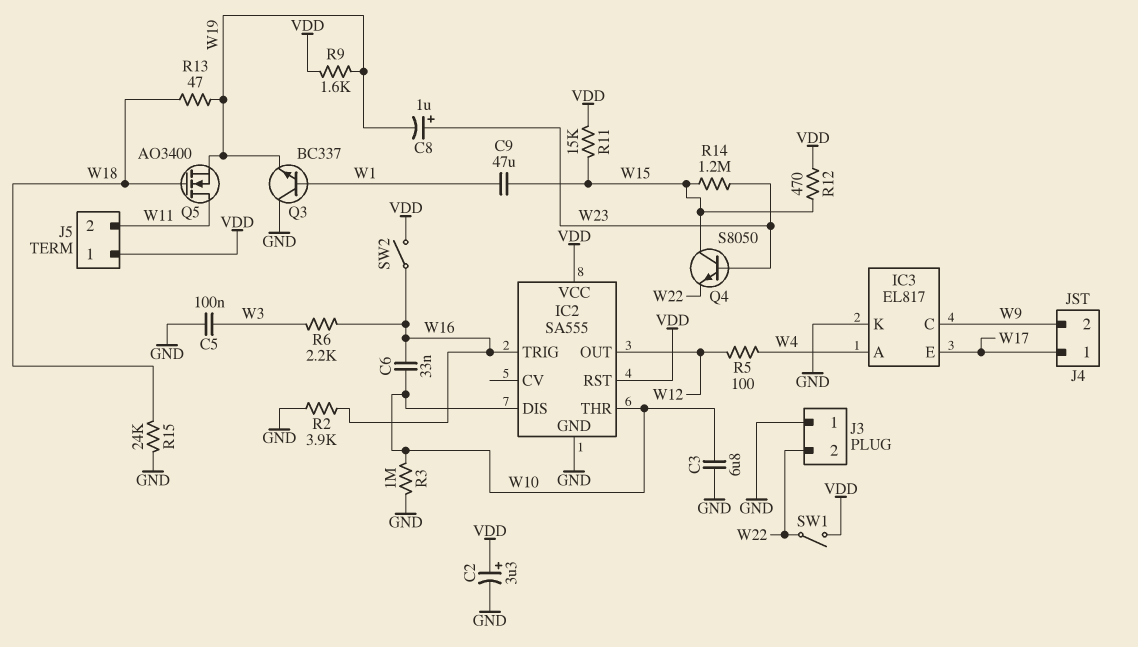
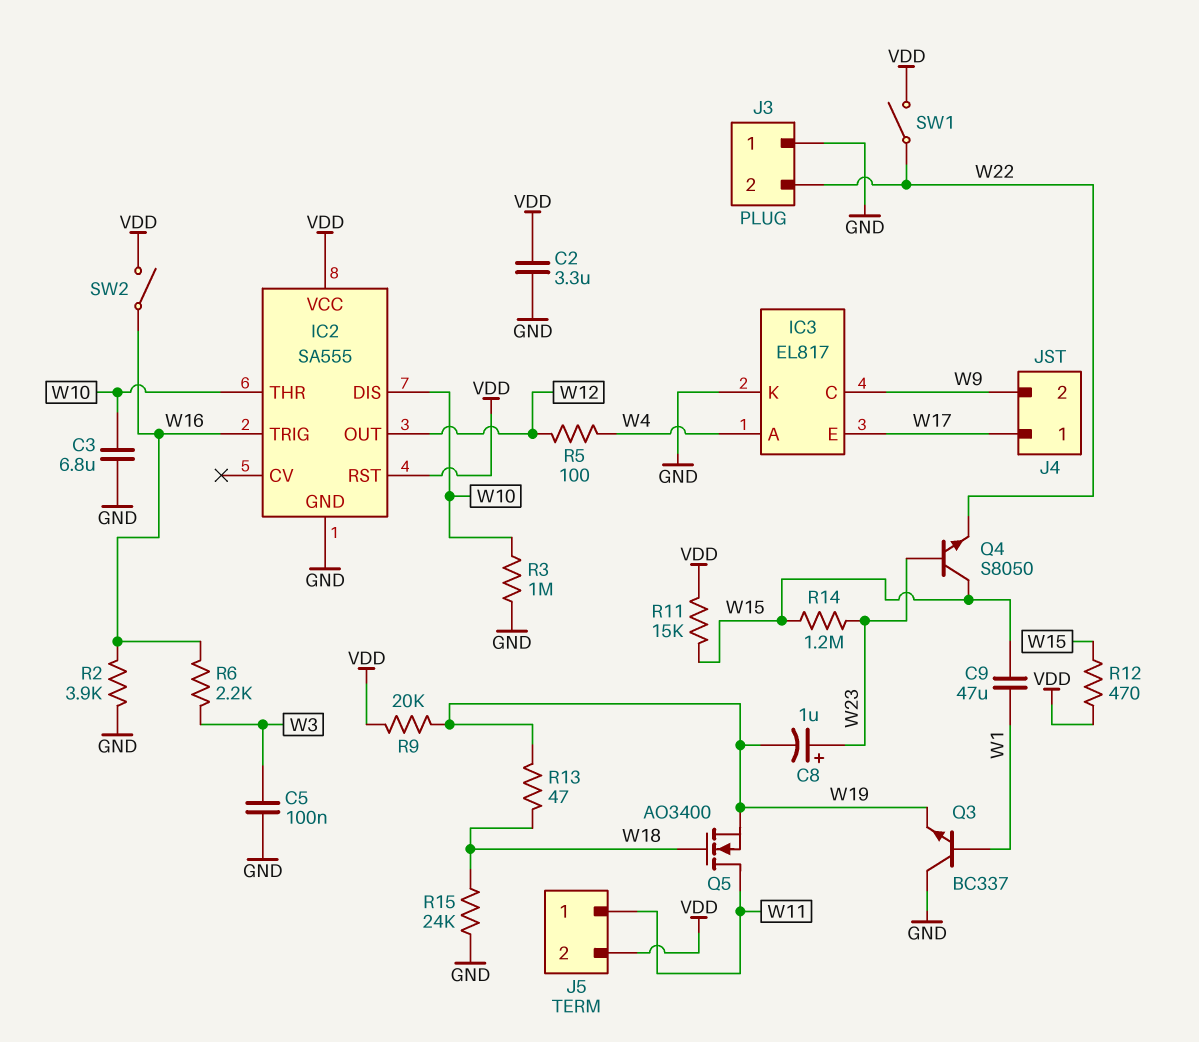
C2: 3.3uF (plus VDD, minus GND) -> 3.3uF (GND, VDD)
C6: 33nF (W10, W16) -> none
J5 pin 1: VDD -> W11
J5 pin 2: W11 -> VDD
R9: 1.6k (VDD, W19) -> 20k (VDD, W19)

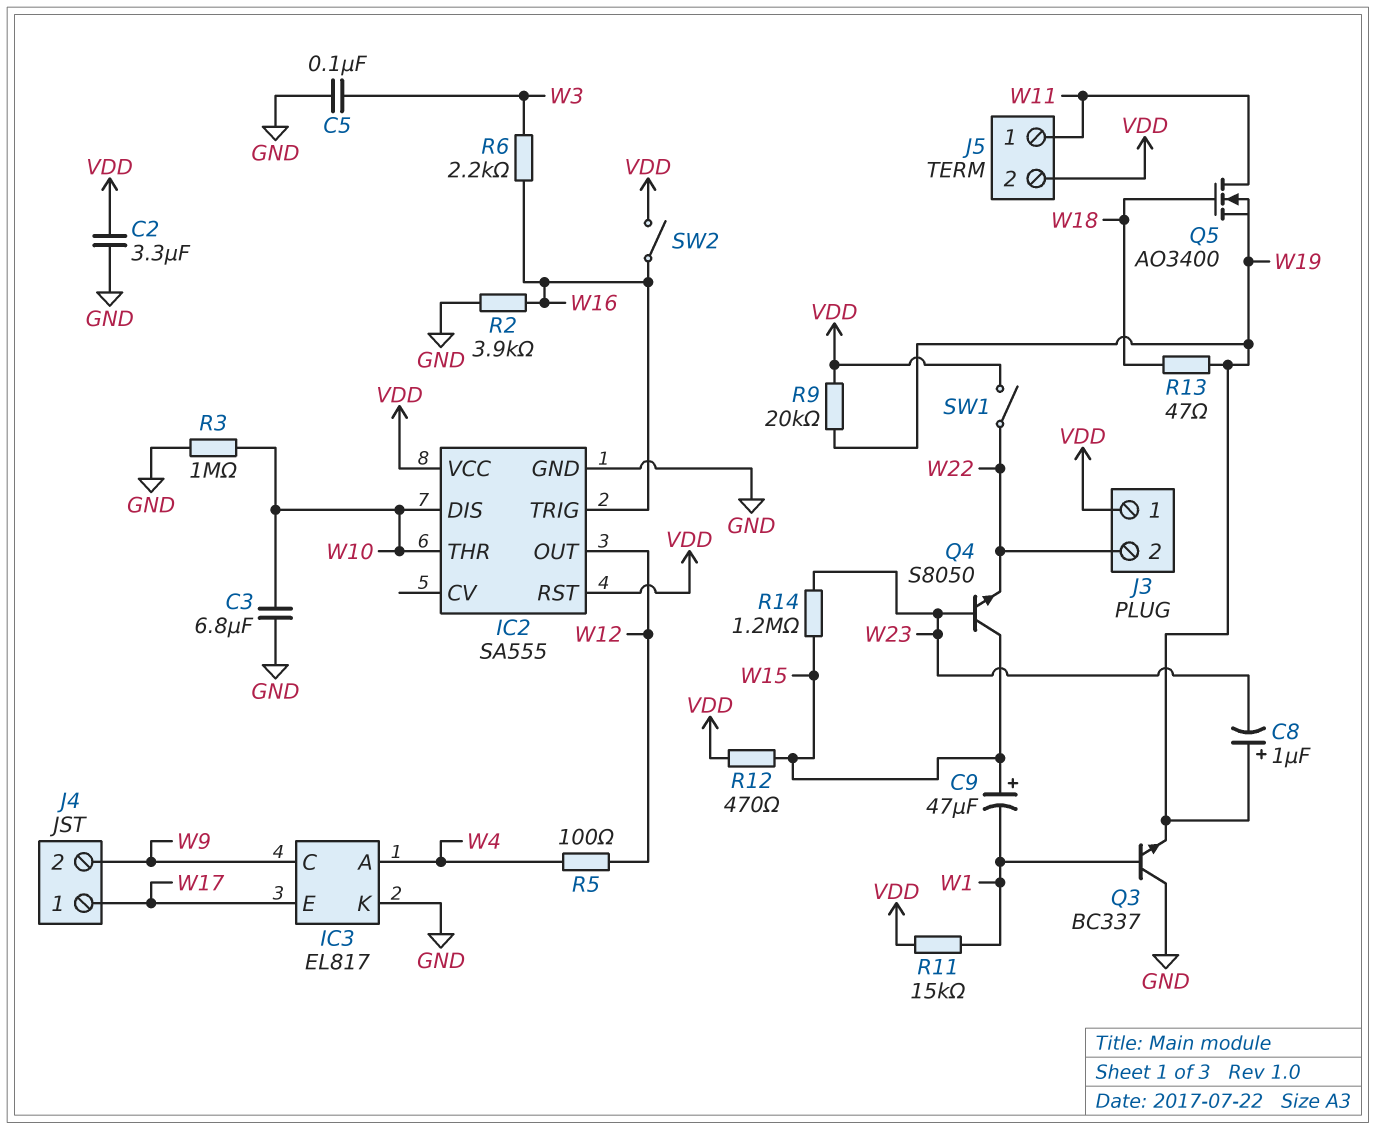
C8: 1uF (plus W23, minus W19) -> 1uF (plus W19, minus W23)
C9: 47uF (W1, W15) -> 47uF (plus W15, minus W1)
J3 pin 1: GND -> VDD
R11: 15k (VDD, W15) -> 15k (VDD, W1)
R15: 24k (GND, W18) -> none

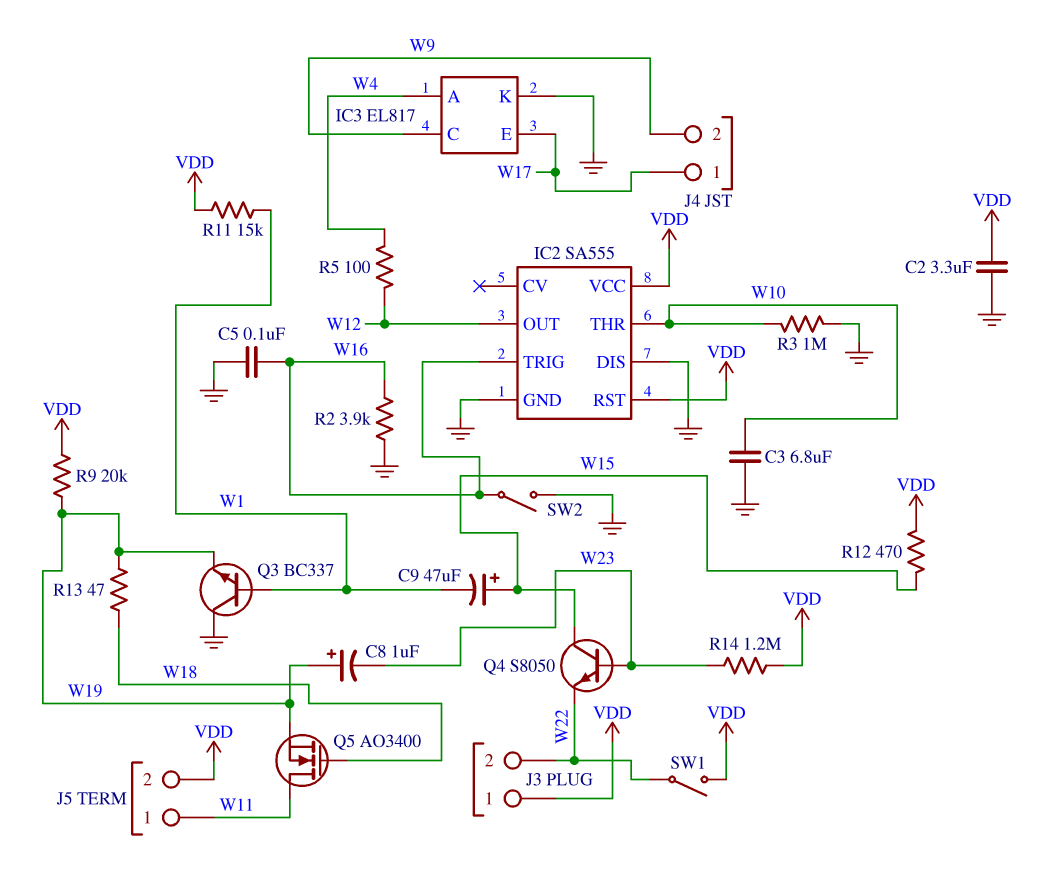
C5: 100nF (GND, W3) -> 100nF (GND, W16)
IC2 pin DIS: W10 -> GND
R6: 2.2k (W3, W16) -> none
R14: 1.2M (W15, W23) -> 1.2M (VDD, W23)
SW2: switch (VDD, W16) -> switch (GND, W16)

